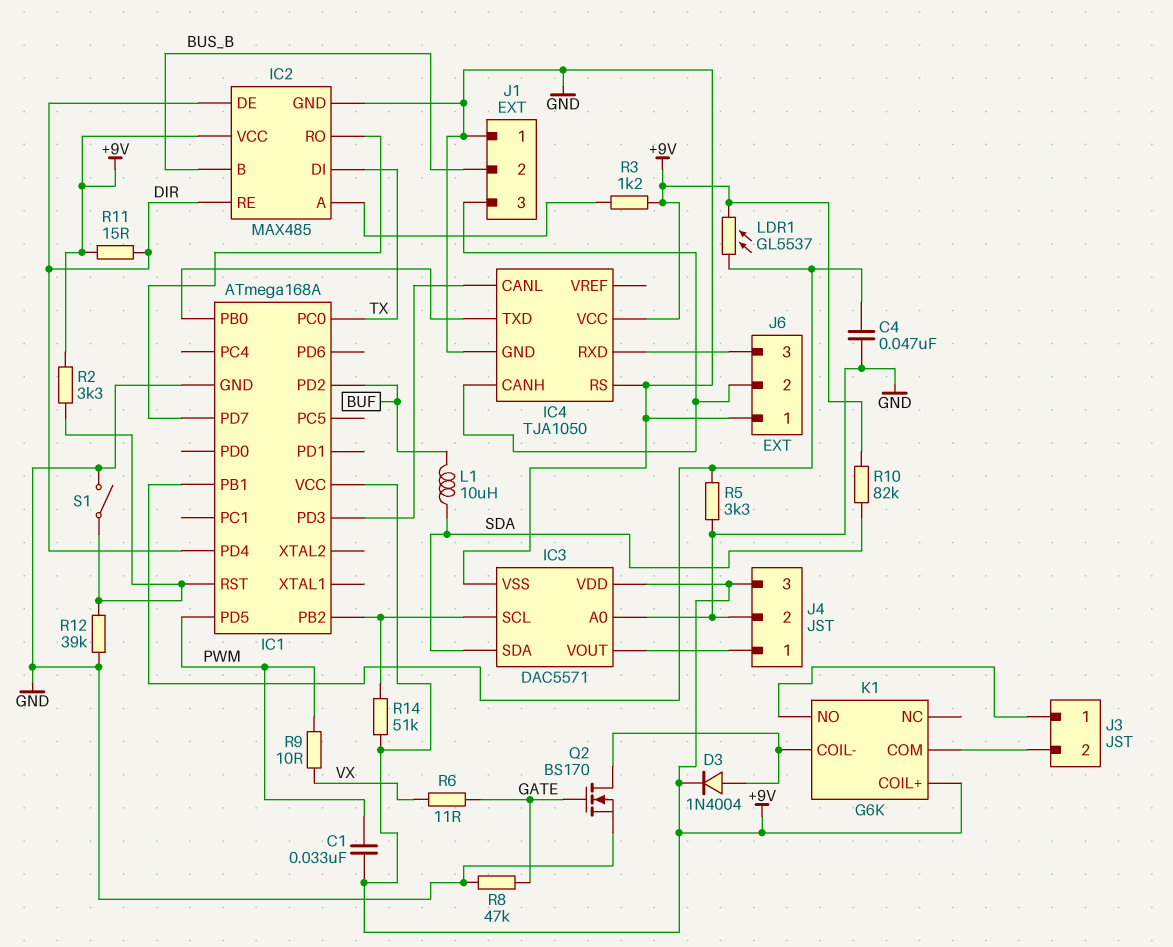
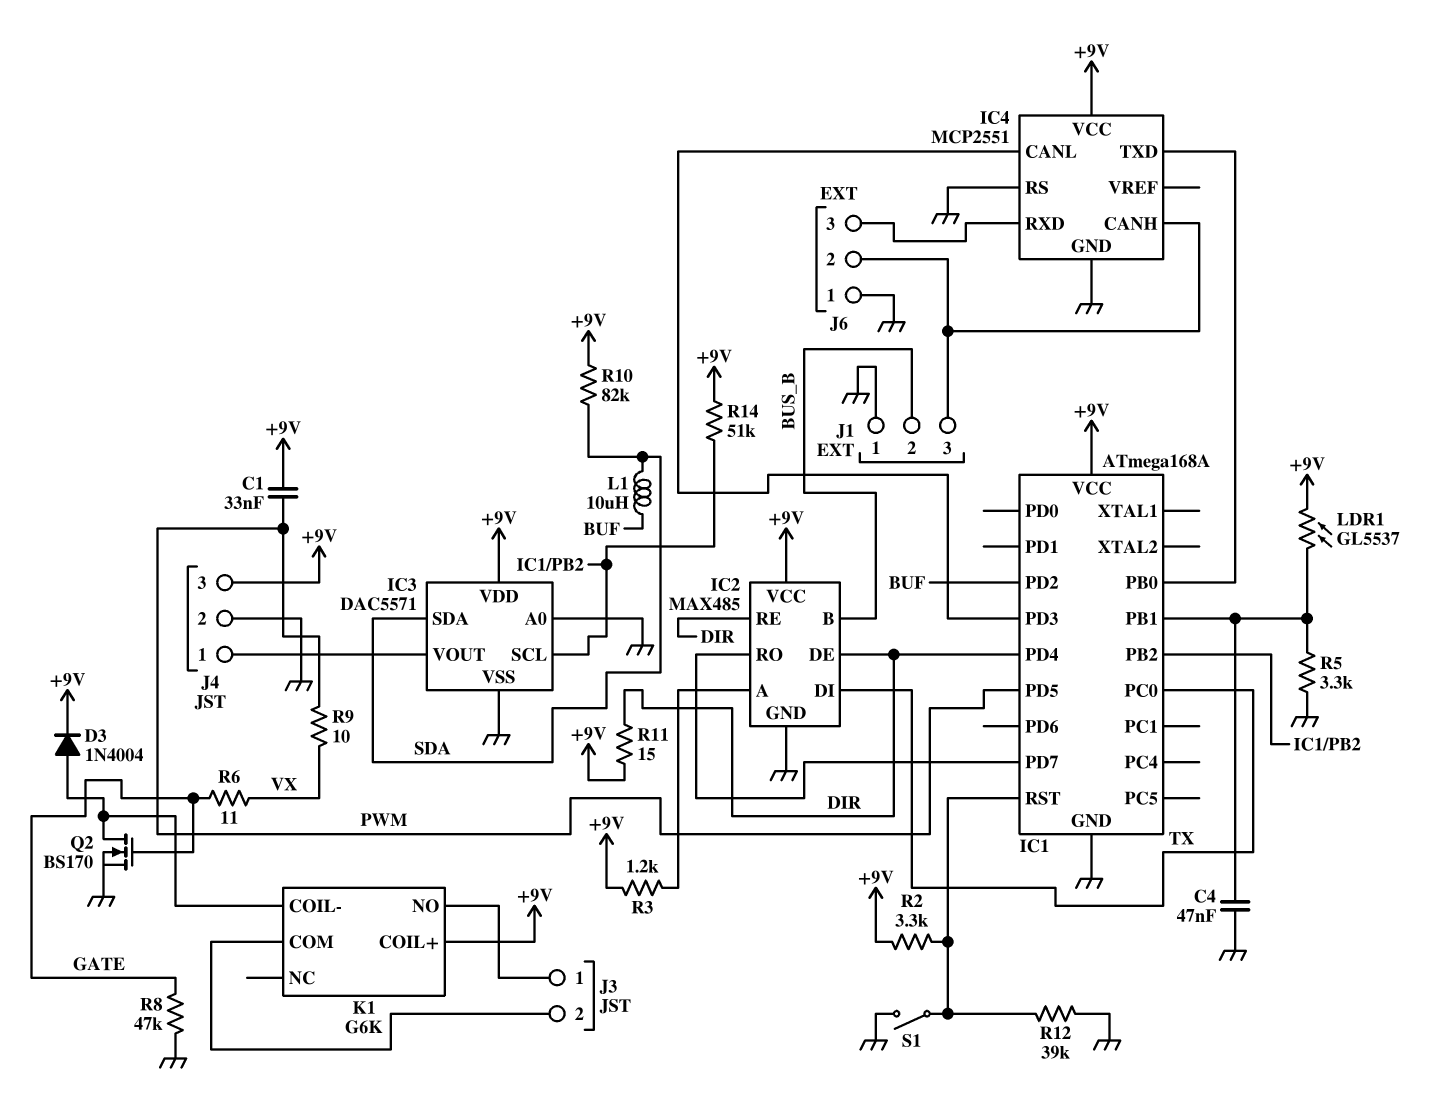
IC4: TJA1050 -> MCP2551

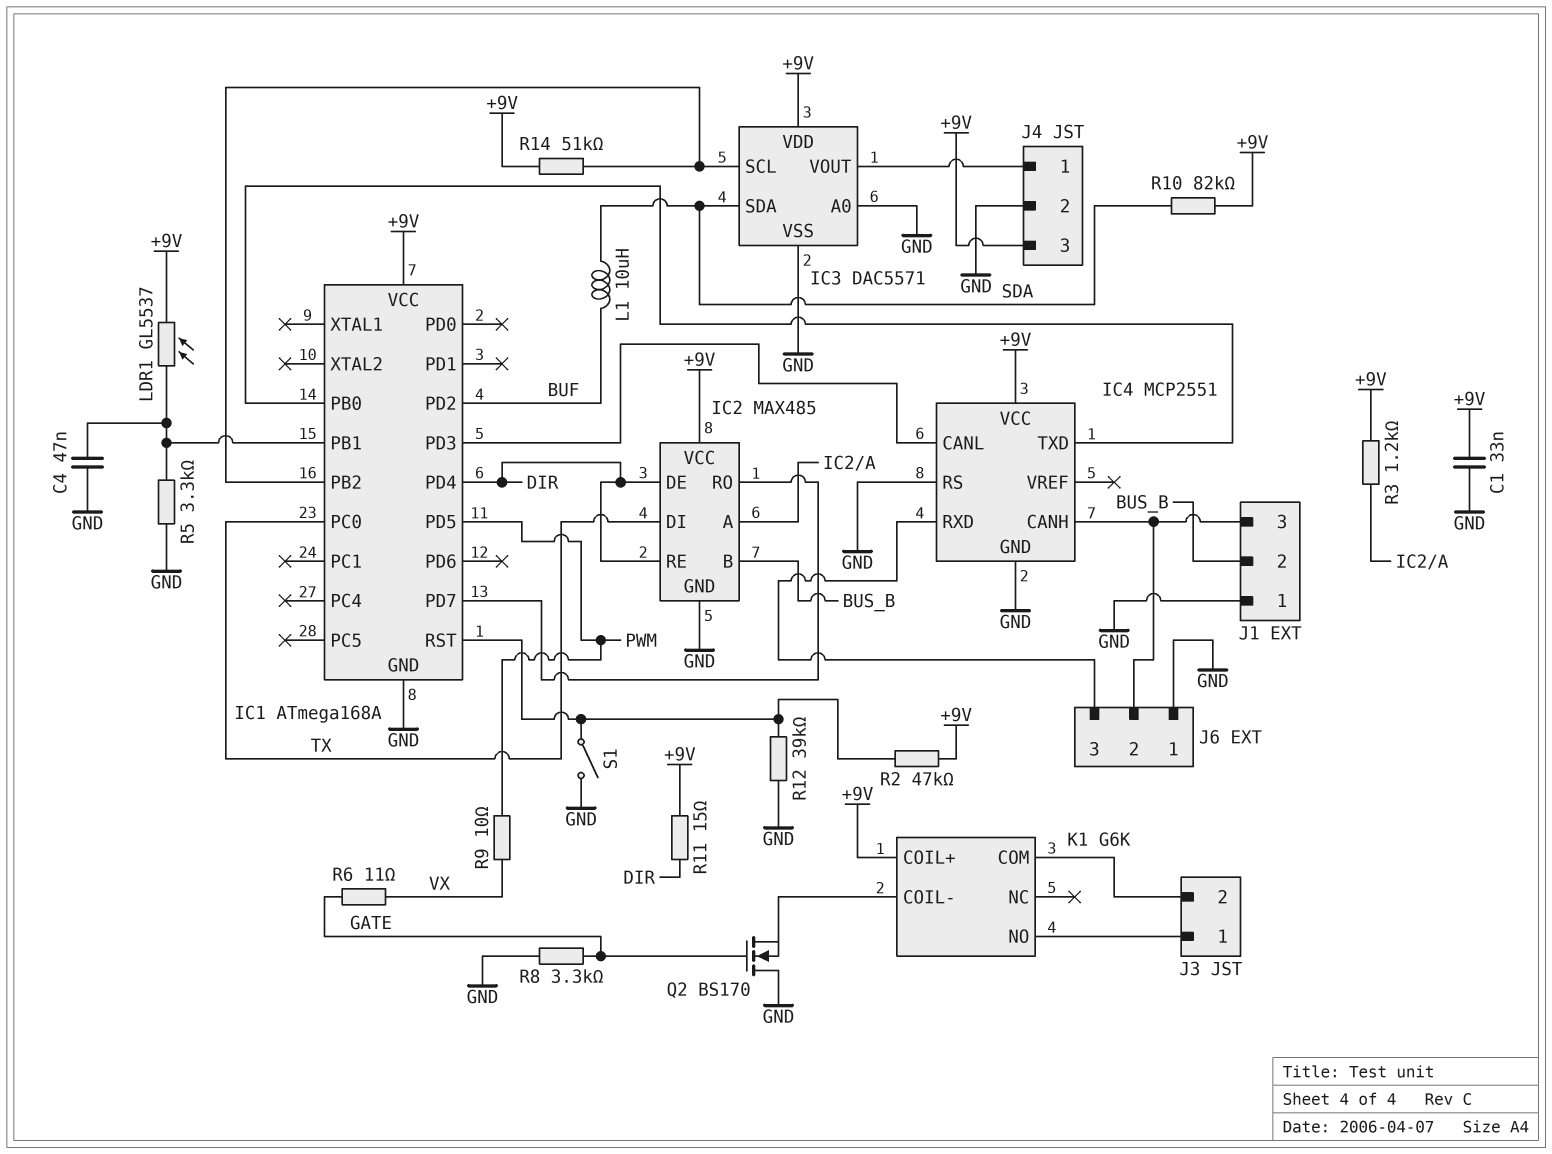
C1: 33nF (+9V, PWM) -> 33nF (+9V, GND)
D3: diode 1N4004 (A K1/COIL-, K +9V) -> none
Q2: NMOS BS170 (G GATE, D K1/COIL-, S GND) -> NMOS BS170 (G GATE, D GND, S K1/COIL-)
R2: 3.3k (+9V, IC1/RST) -> 47k (+9V, IC1/RST)
R8: 47k (GATE, GND) -> 3.3k (GATE, GND)

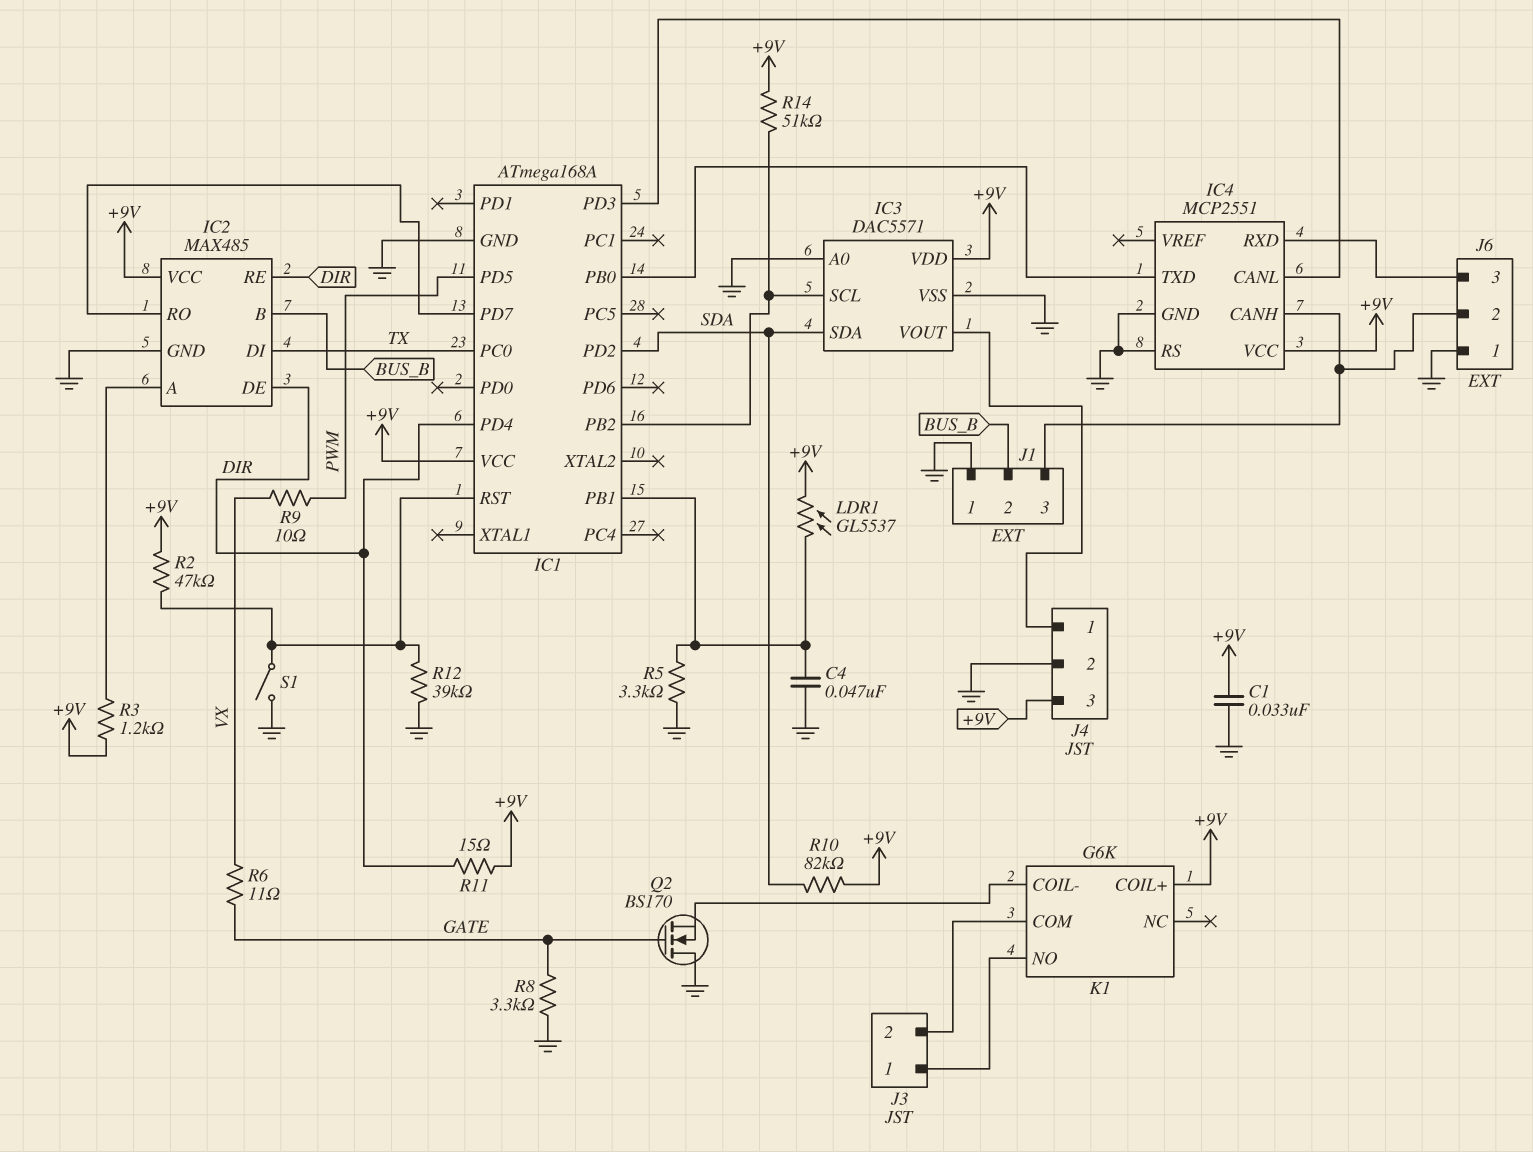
IC1 pin PD2: BUF -> SDA
L1: 10uH (BUF, SDA) -> none

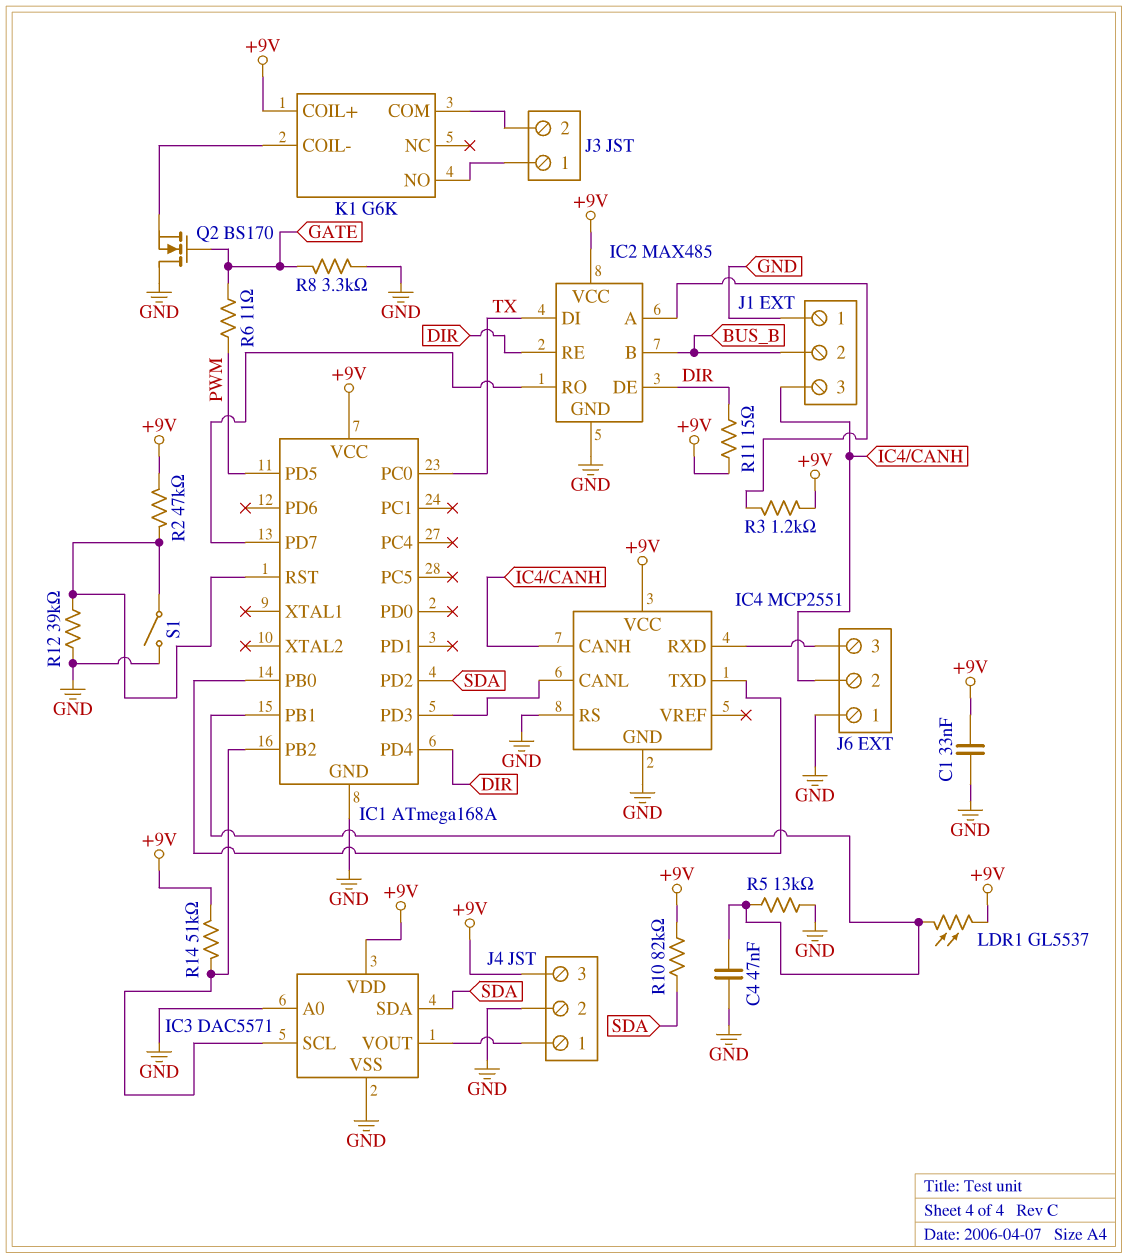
R5: 3.3k (GND, IC1/PB1) -> 13k (GND, IC1/PB1)
R6: 11 (GATE, VX) -> 11 (GATE, PWM)
R9: 10 (PWM, VX) -> none

